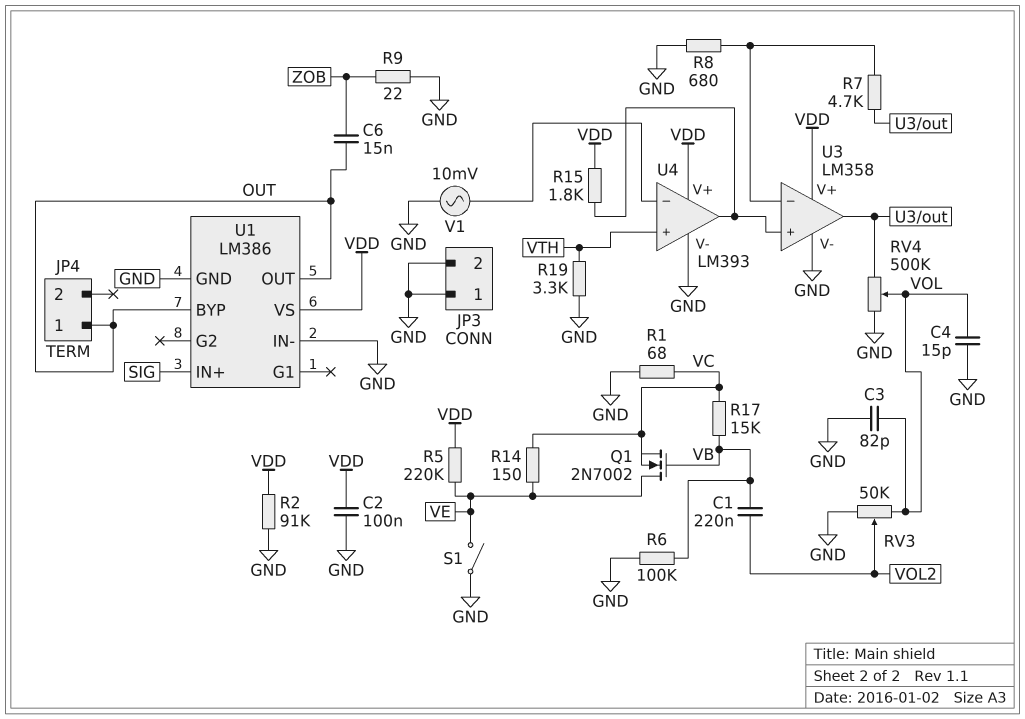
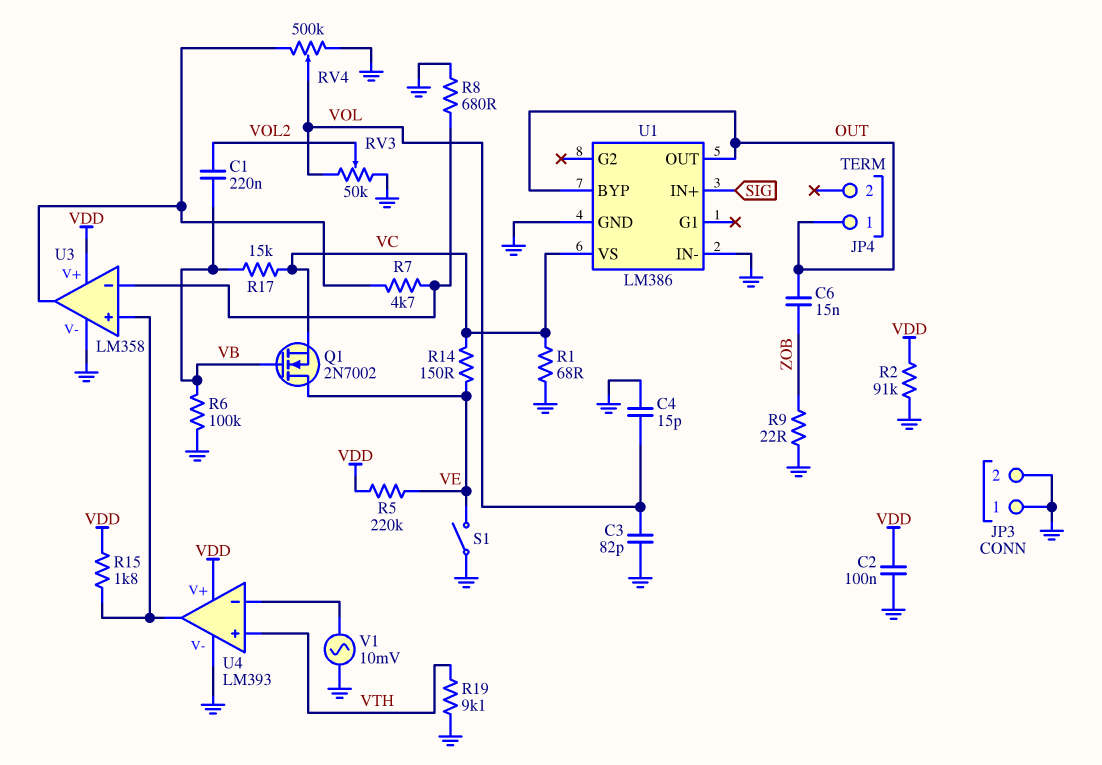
R19: 3.3k (GND, VTH) -> 9.1k (GND, VTH)
U1 pin VS: VDD -> VC

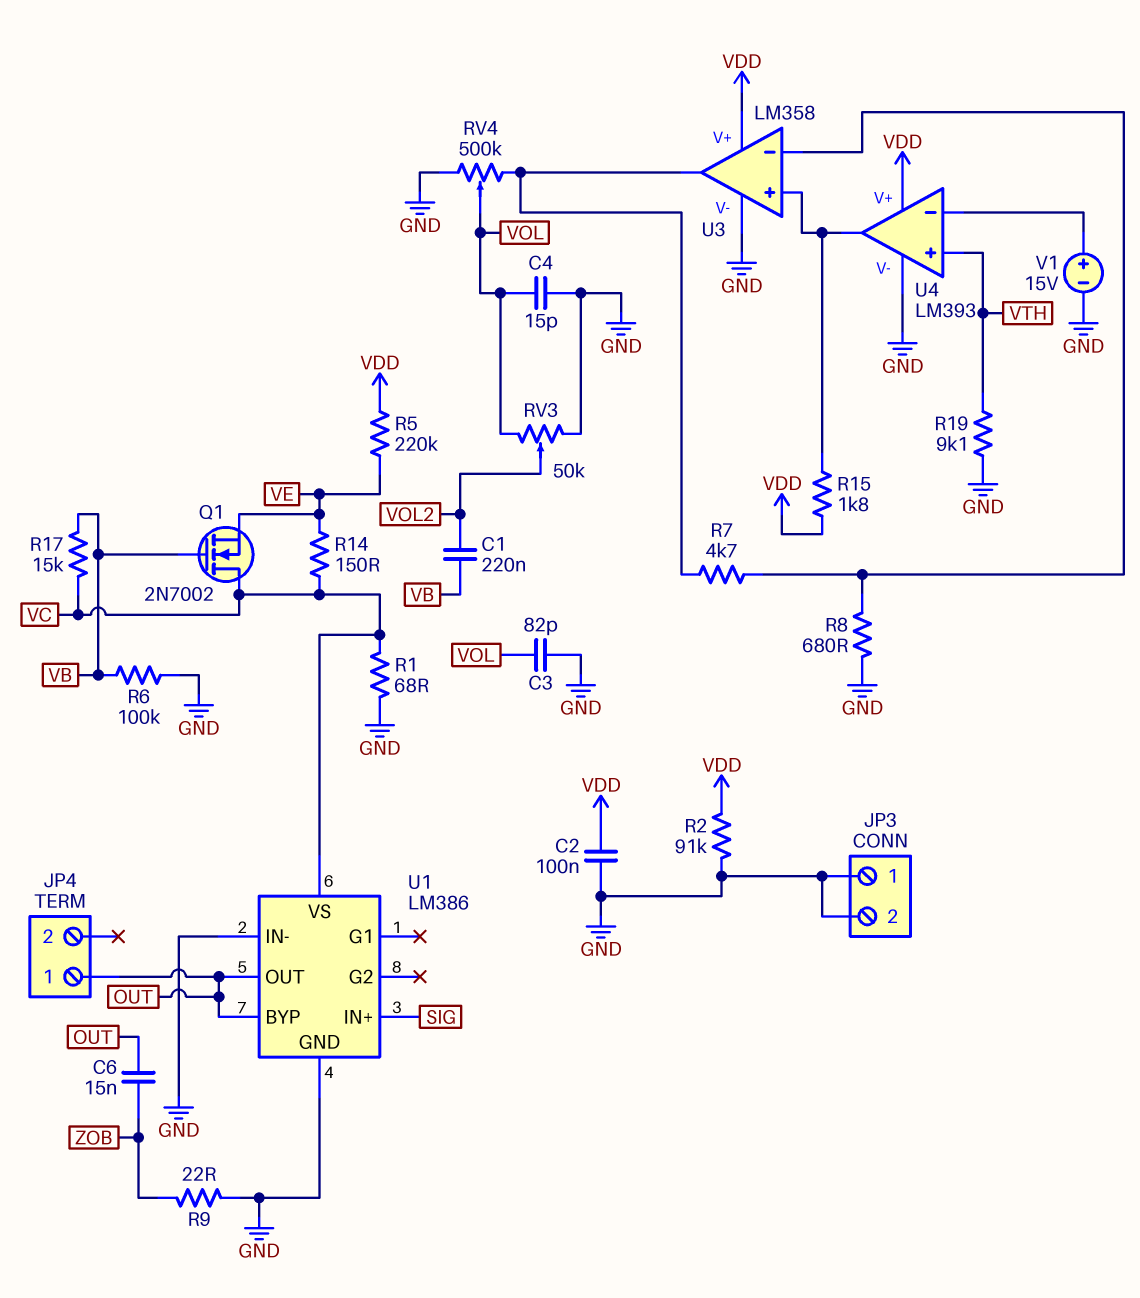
Q1: NMOS 2N7002 (G VB, D VE, S VC) -> NMOS 2N7002 (G VB, D VC, S VE)
S1: switch (GND, VE) -> none
V1: AC 10mV (GND, U4/in-) -> 15V (plus U4/in-, minus GND)

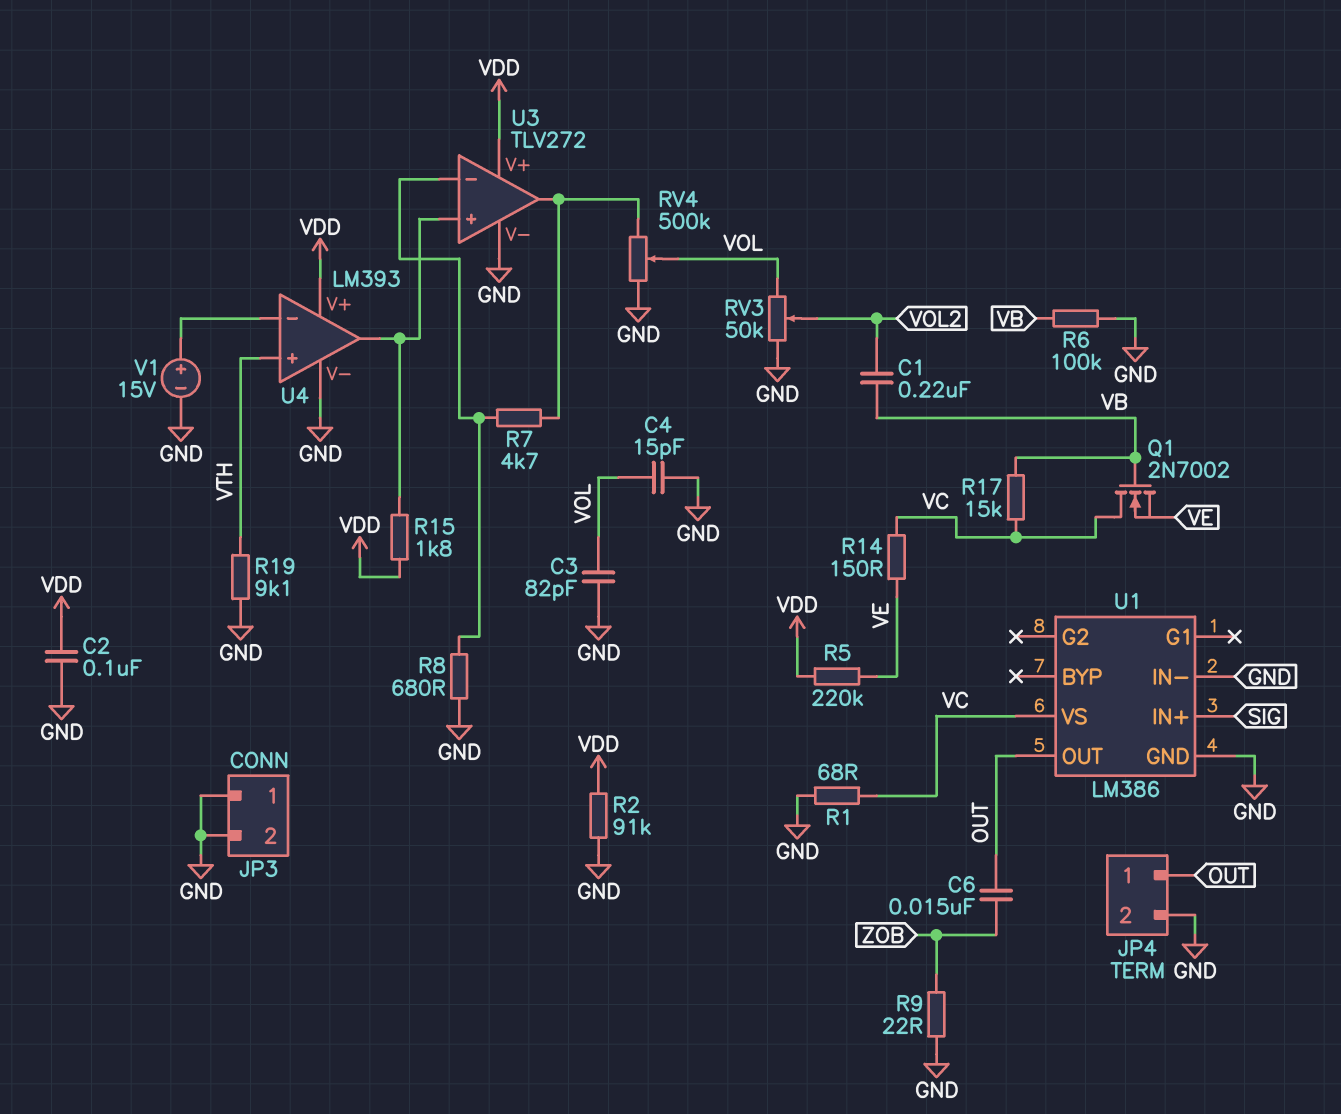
JP4 pin 2: none -> GND
U1 pin BYP: OUT -> none
U3: LM358 -> TLV272

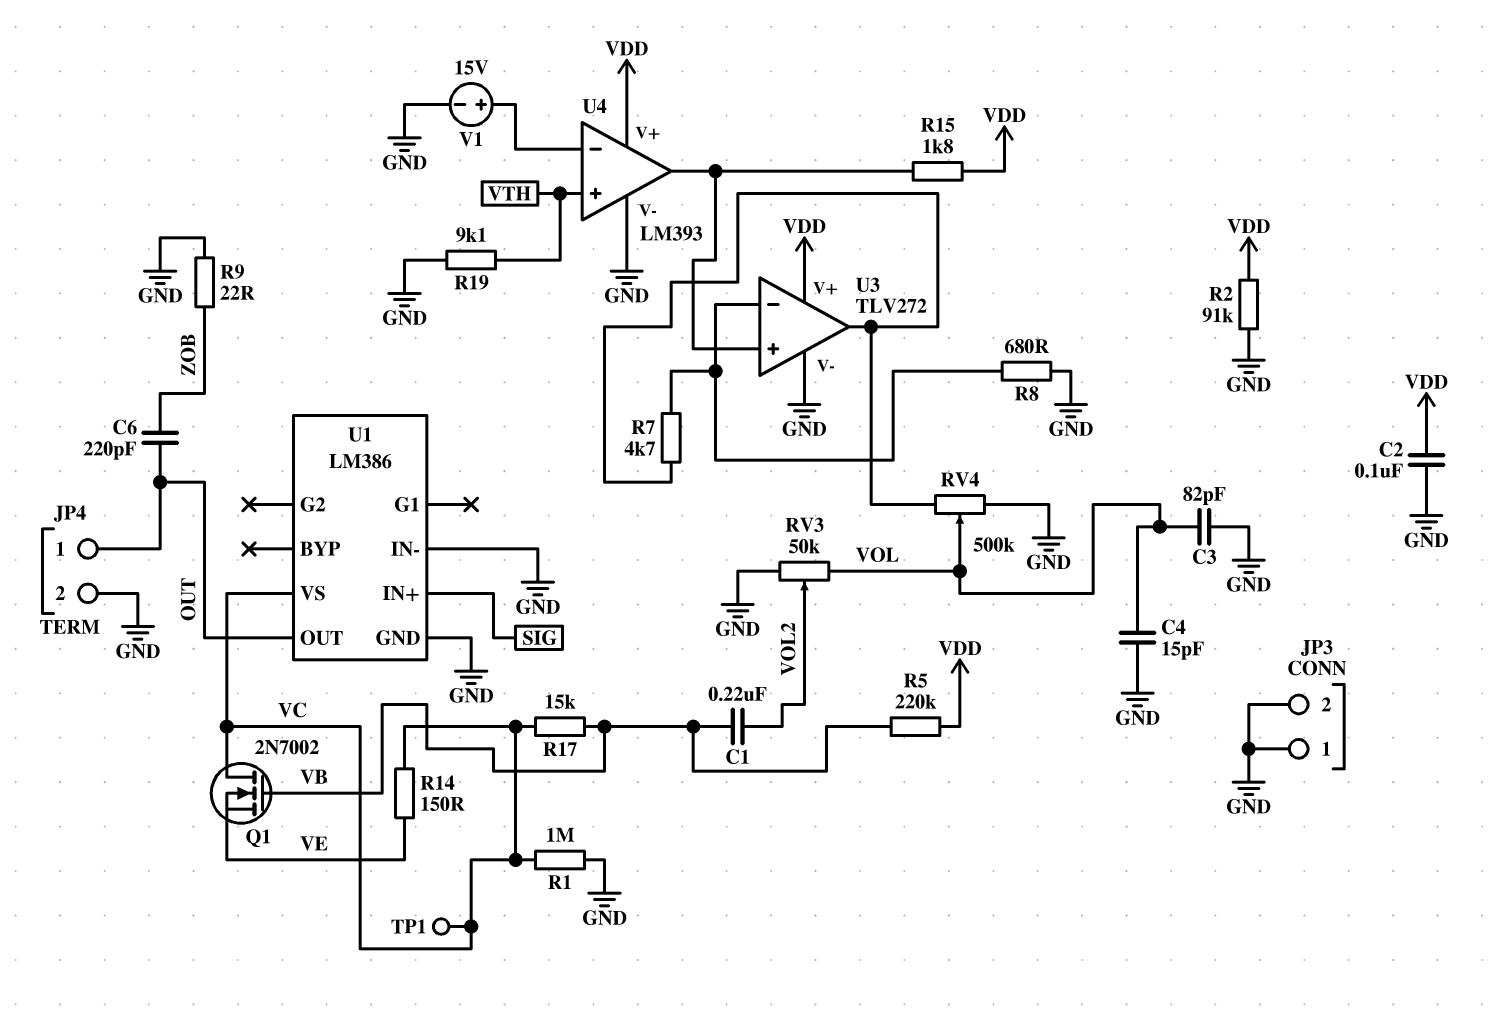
C6: 15nF (OUT, ZOB) -> 220pF (OUT, ZOB)
R1: 68 (GND, VC) -> 1M (GND, VC)
R5: 220k (VDD, VE) -> 220k (VB, VDD)
R6: 100k (GND, VB) -> none
TP1: none -> test point (VC)

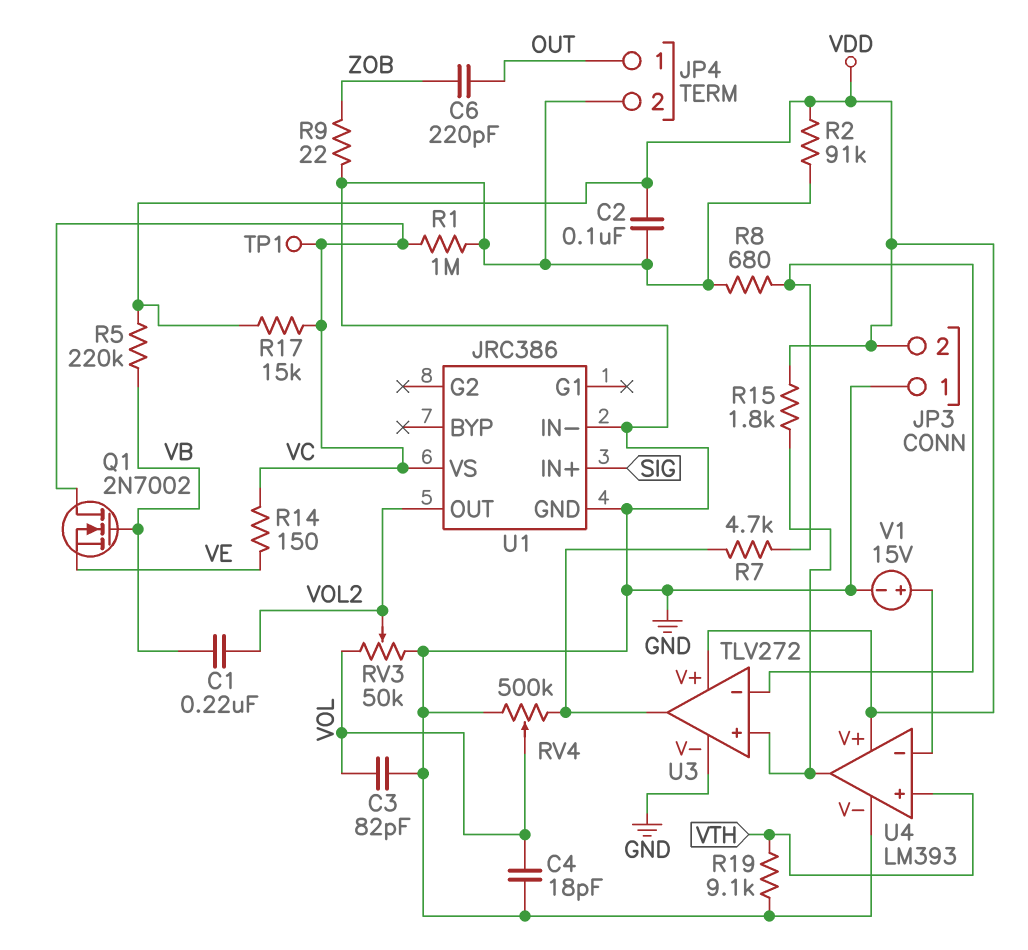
C4: 15pF (GND, VOL) -> 18pF (GND, VOL)
JP3 pin 2: GND -> VDD
R17: 15k (VB, VC) -> 15k (VC, VDD)
U1: LM386 -> JRC386
U1 pin OUT: OUT -> VOL2

